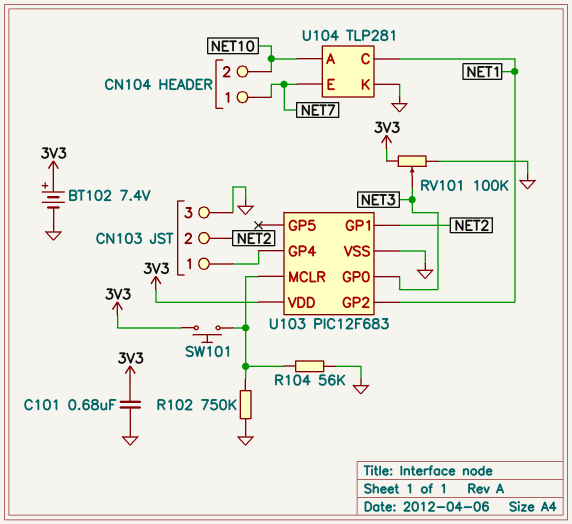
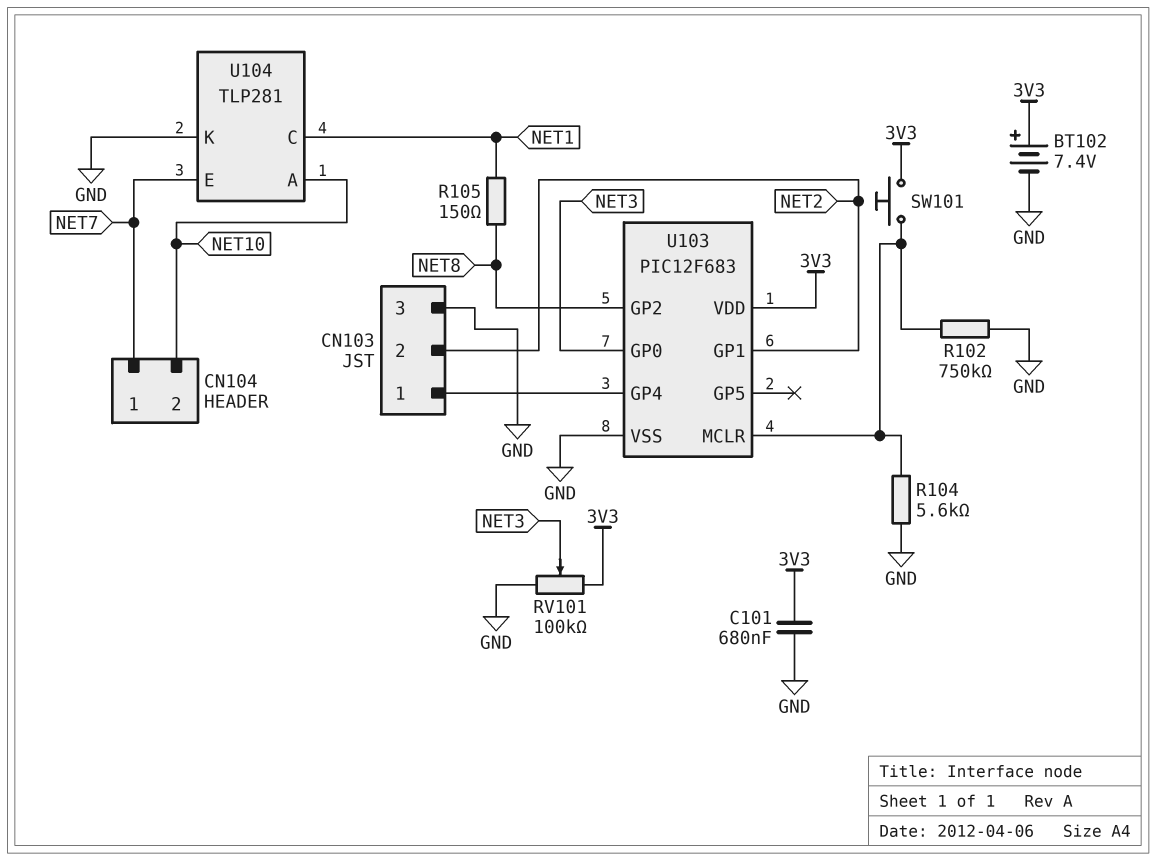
R104: 56k (GND, U103/MCLR) -> 5.6k (GND, U103/MCLR)
R105: none -> 150 (NET1, NET8)
U103 pin GP2: NET1 -> NET8

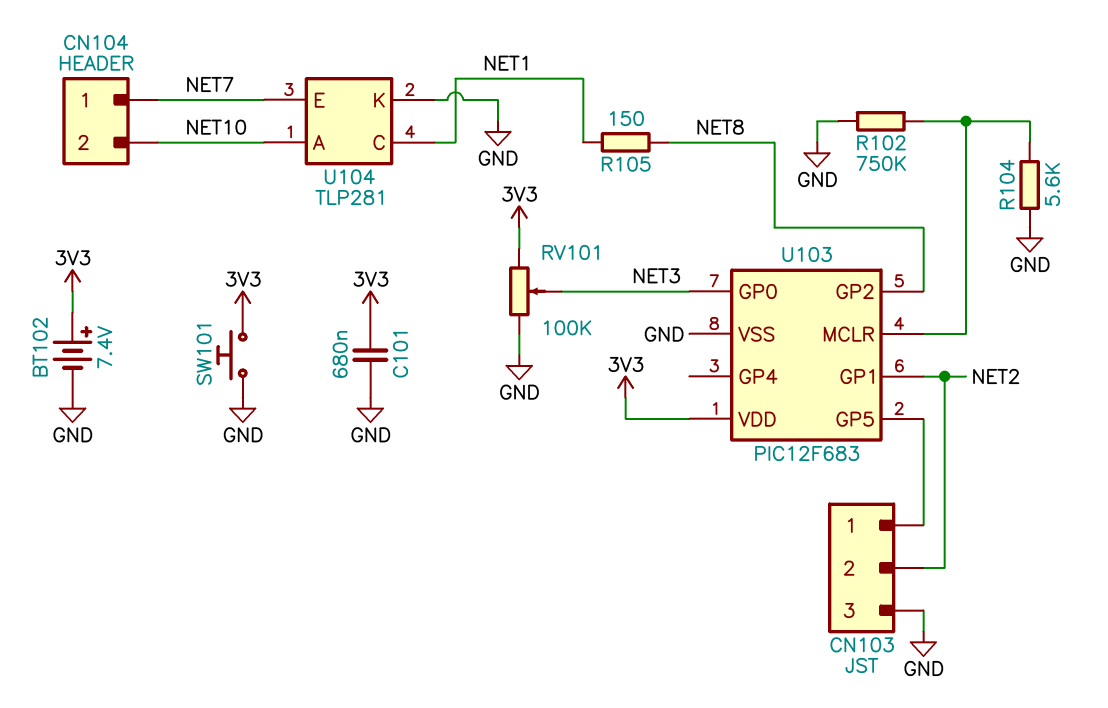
SW101: button (3V3, U103/MCLR) -> button (3V3, GND)
U103 pin GP4: CN103/1 -> none
U103 pin GP5: none -> CN103/1

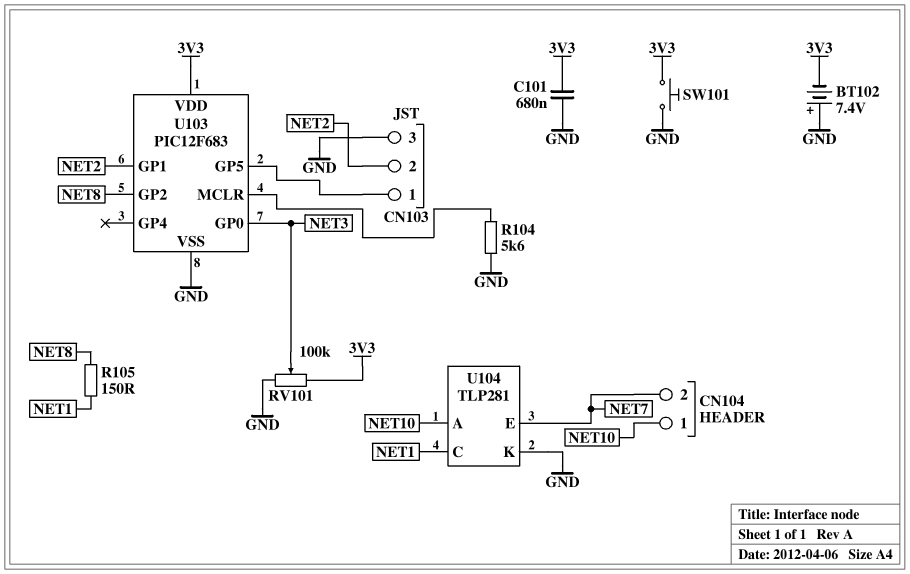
BT102: 7.4V (plus 3V3, minus GND) -> 7.4V (plus GND, minus 3V3)
CN104 pin 1: NET7 -> NET10
CN104 pin 2: NET10 -> NET7
R102: 750k (GND, U103/MCLR) -> none

